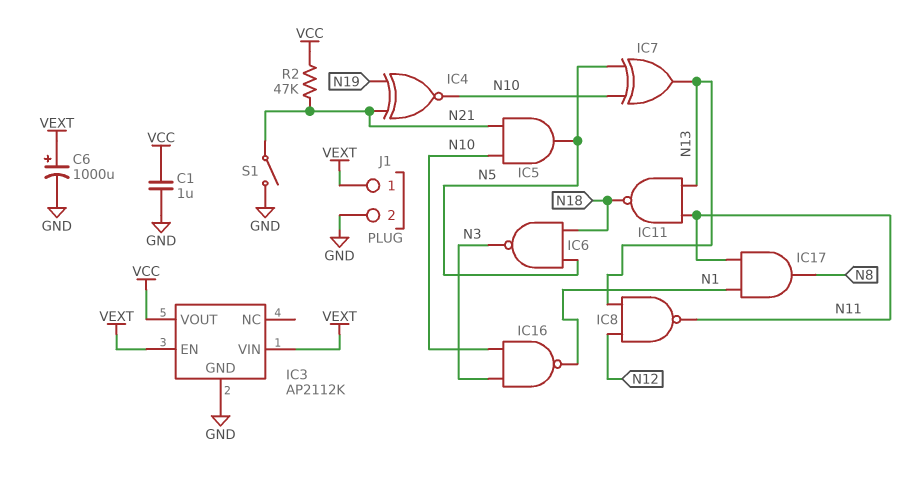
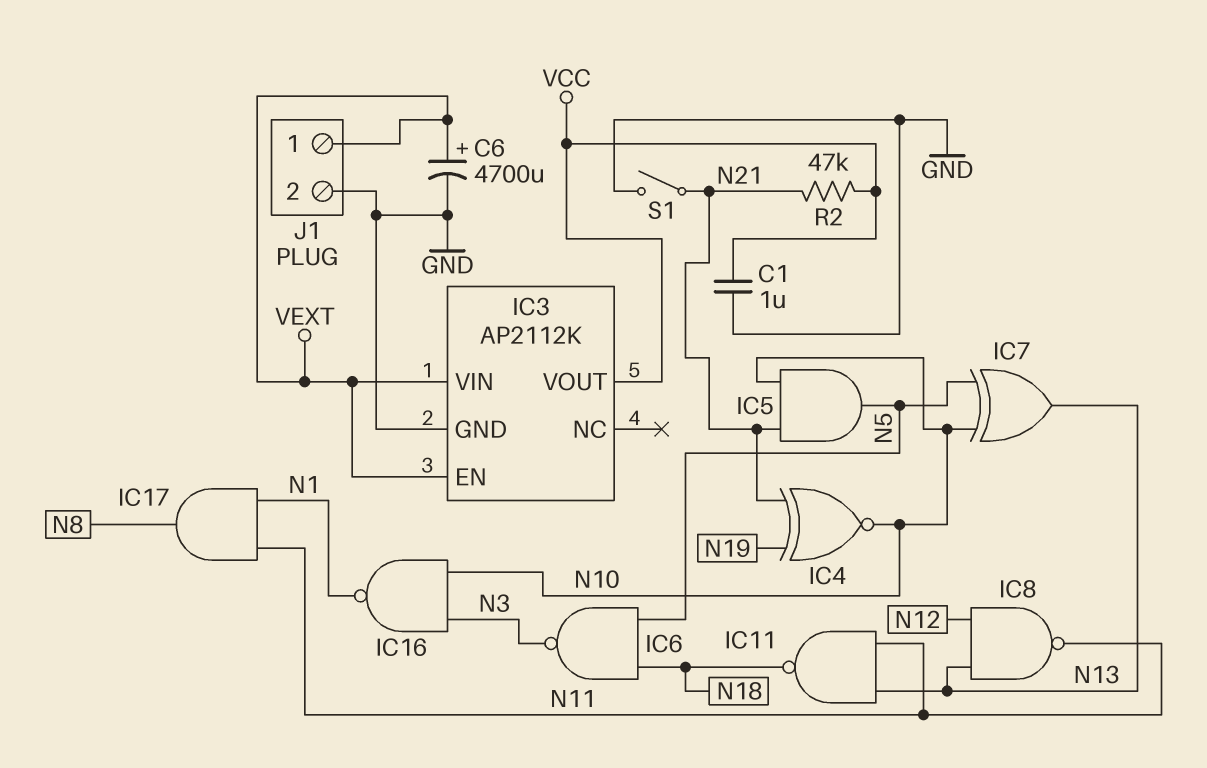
C6: 1000uF (plus VEXT, minus GND) -> 4700uF (plus VEXT, minus GND)

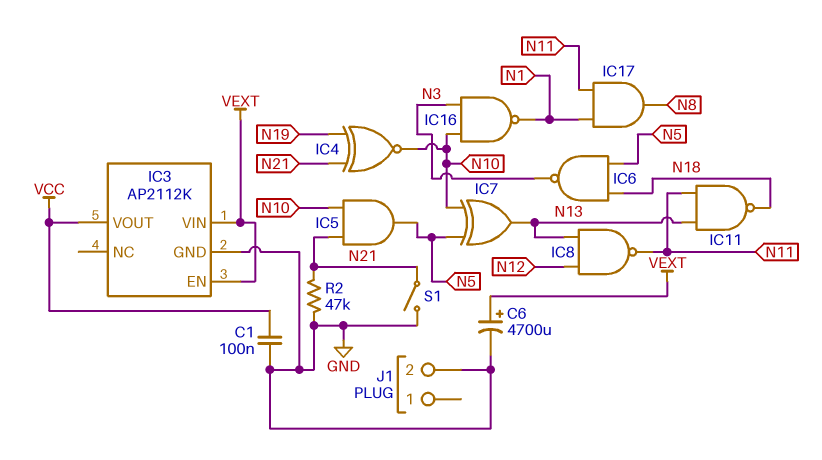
C1: 1uF (GND, VCC) -> 100nF (GND, VCC)
J1 pin 1: VEXT -> none
R2: 47k (N21, VCC) -> 47k (GND, N21)

